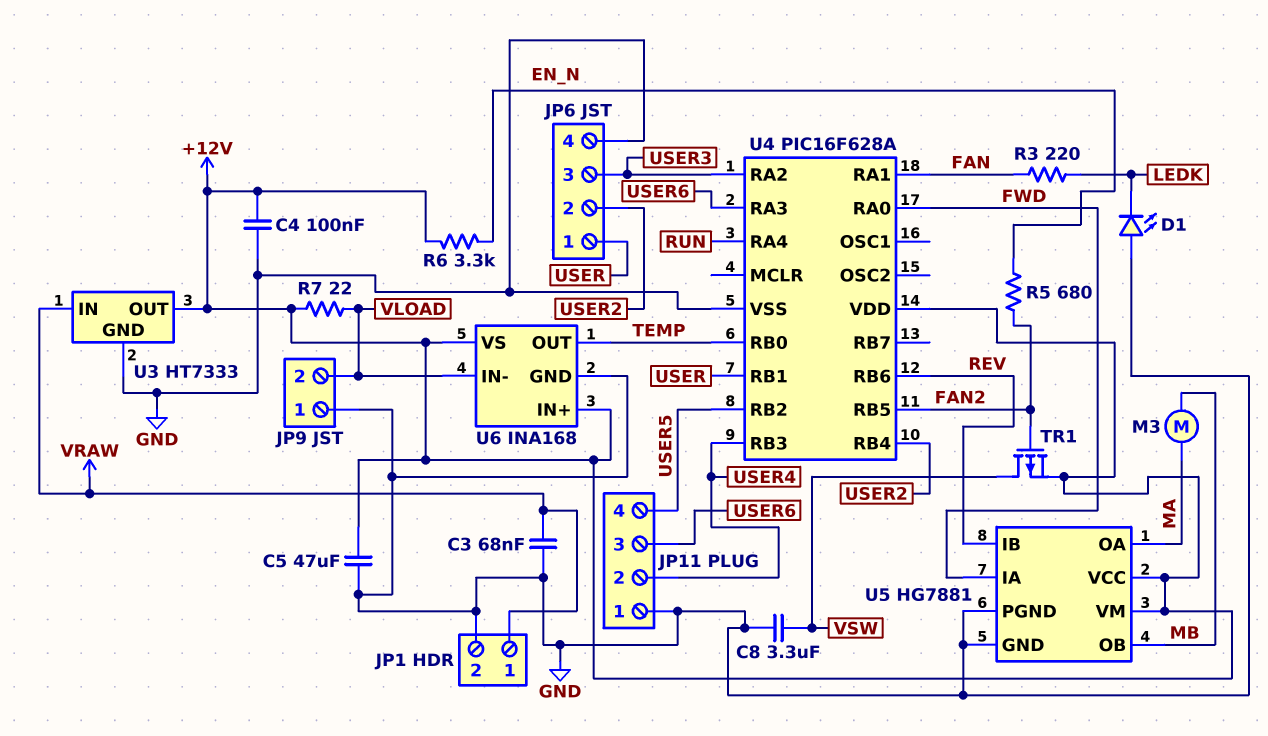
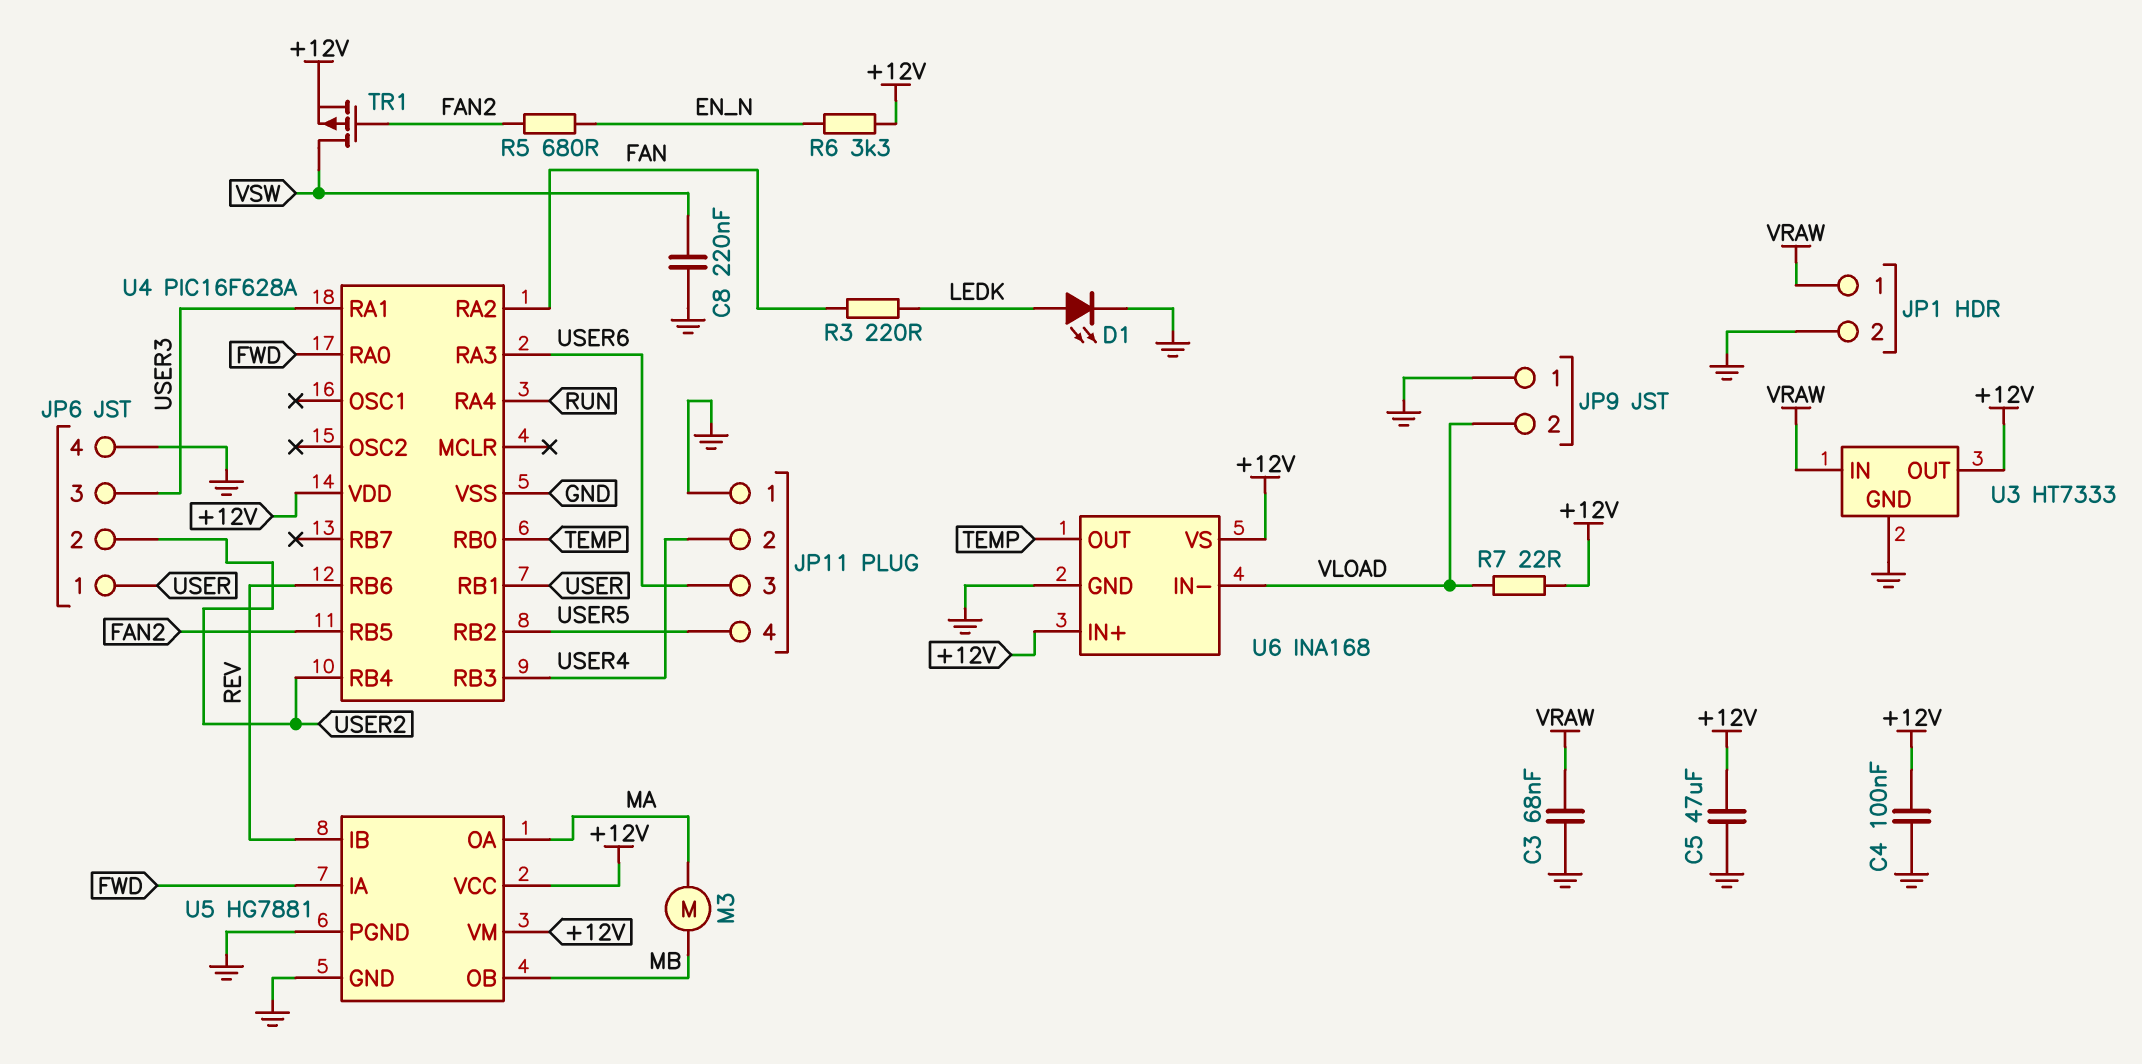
C8: 3.3uF (GND, VSW) -> 220nF (GND, VSW)
D1: LED (A GND, K LEDK) -> LED (A LEDK, K GND)
U4 pin RA1: FAN -> USER3
U4 pin RA2: USER3 -> FAN

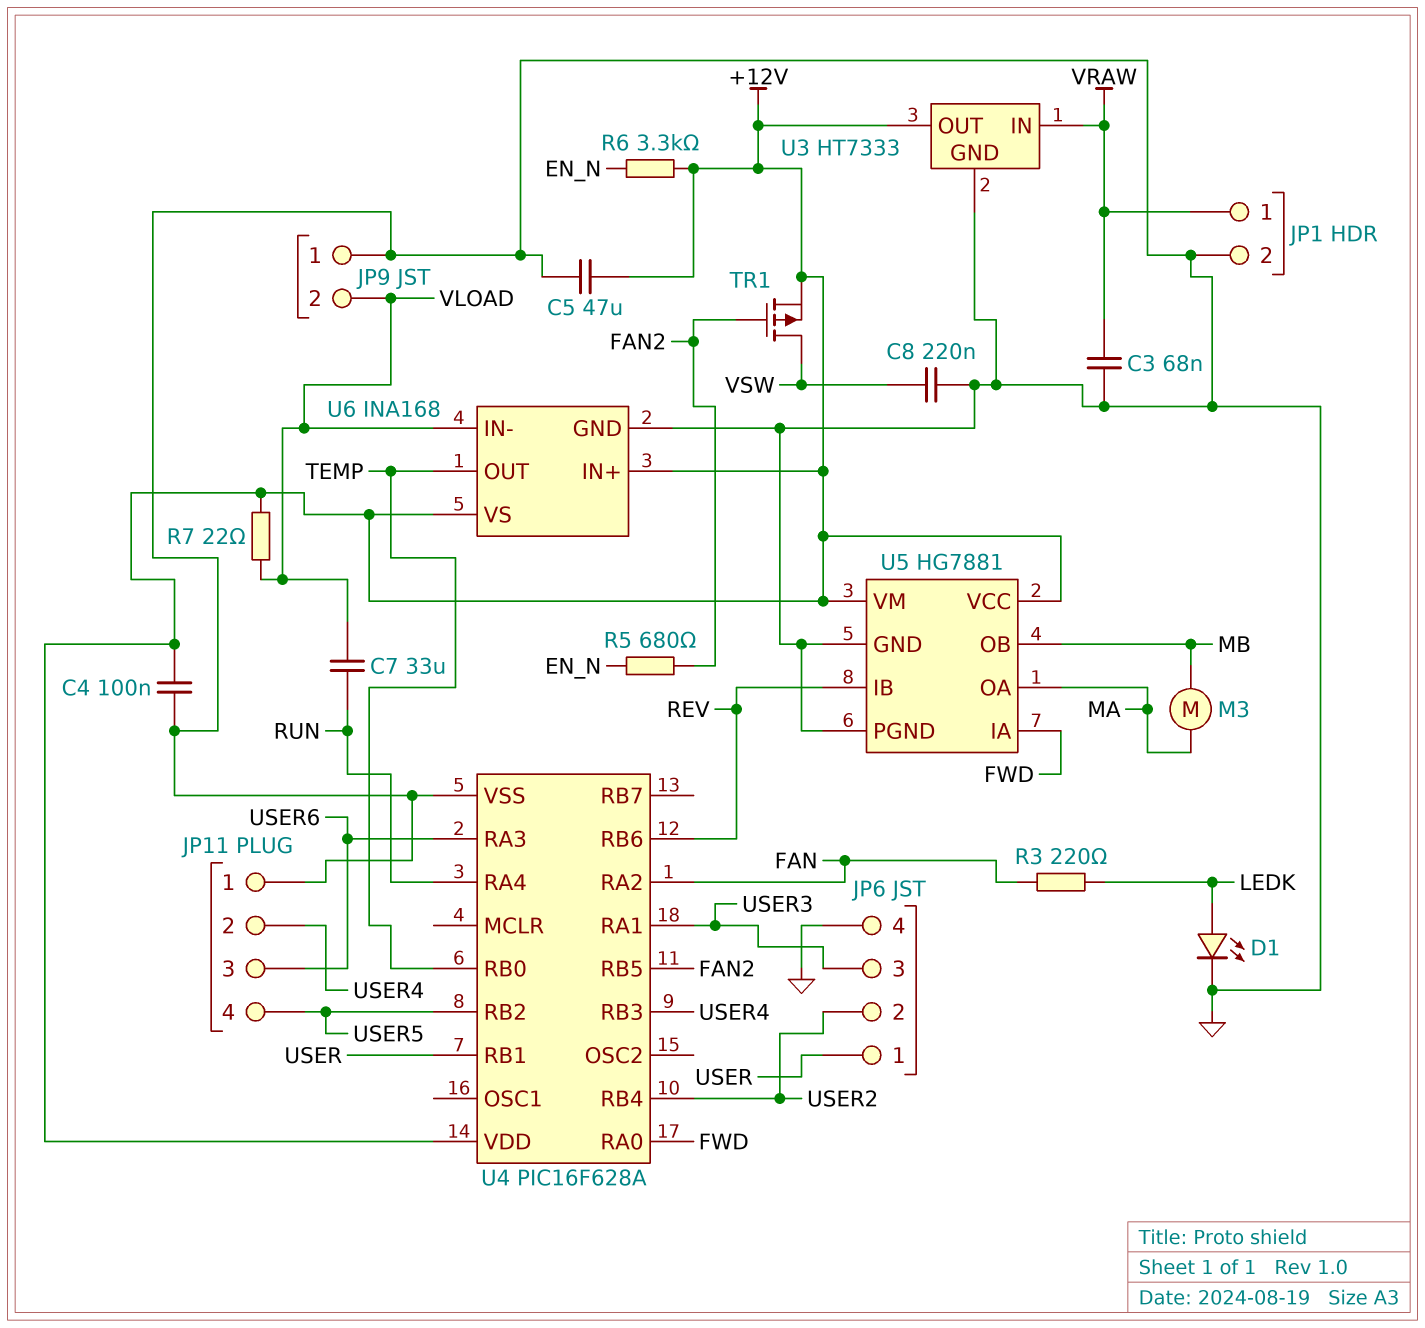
C7: none -> 33uF (RUN, VLOAD)

